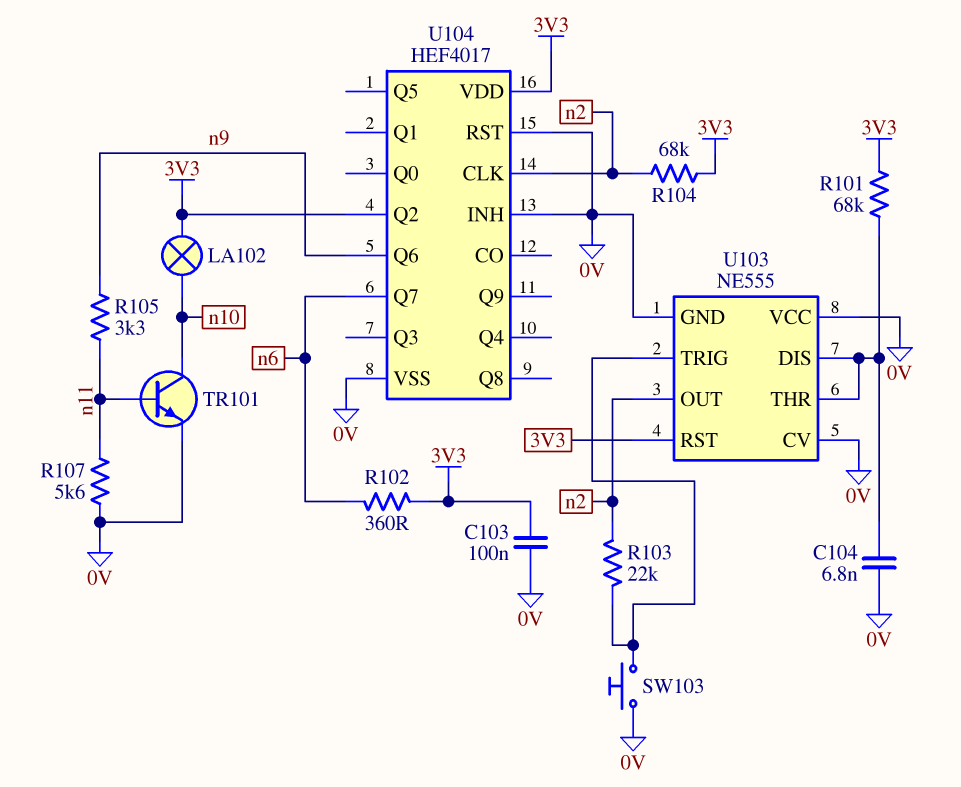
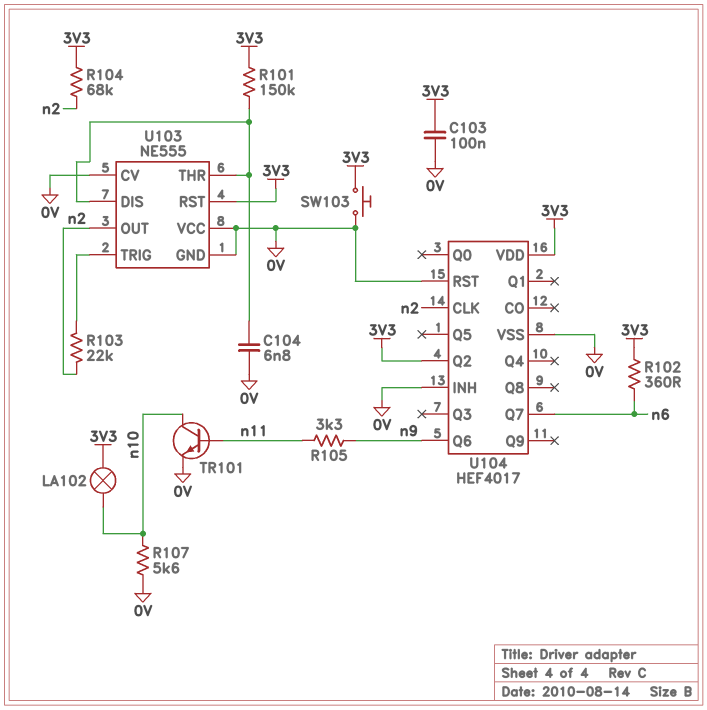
R101: 68k (3V3, U103/DIS) -> 150k (3V3, U103/DIS)
R107: 5.6k (0V, n11) -> 5.6k (0V, n10)
SW103: button (0V, U103/TRIG) -> button (0V, 3V3)

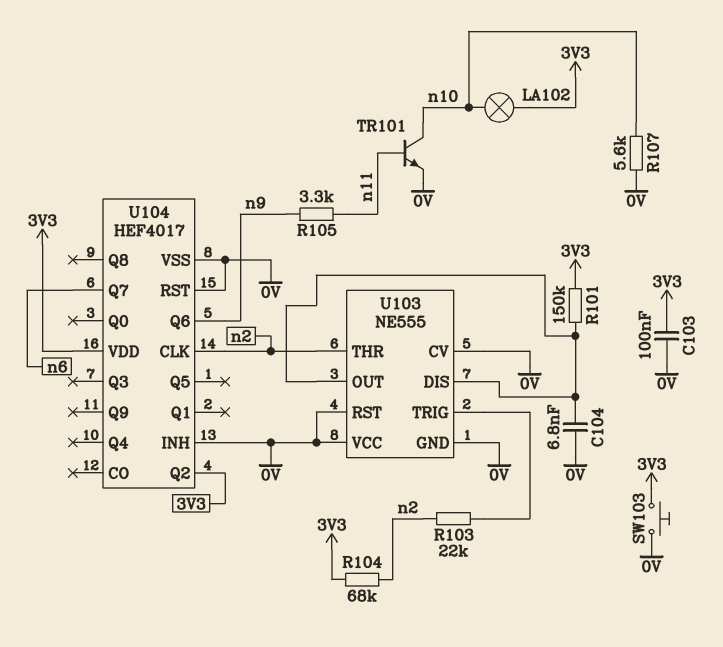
R102: 360 (3V3, n6) -> none
U103 pin OUT: n2 -> U103/DIS
U103 pin RST: 3V3 -> 0V
U103 pin THR: U103/DIS -> n2

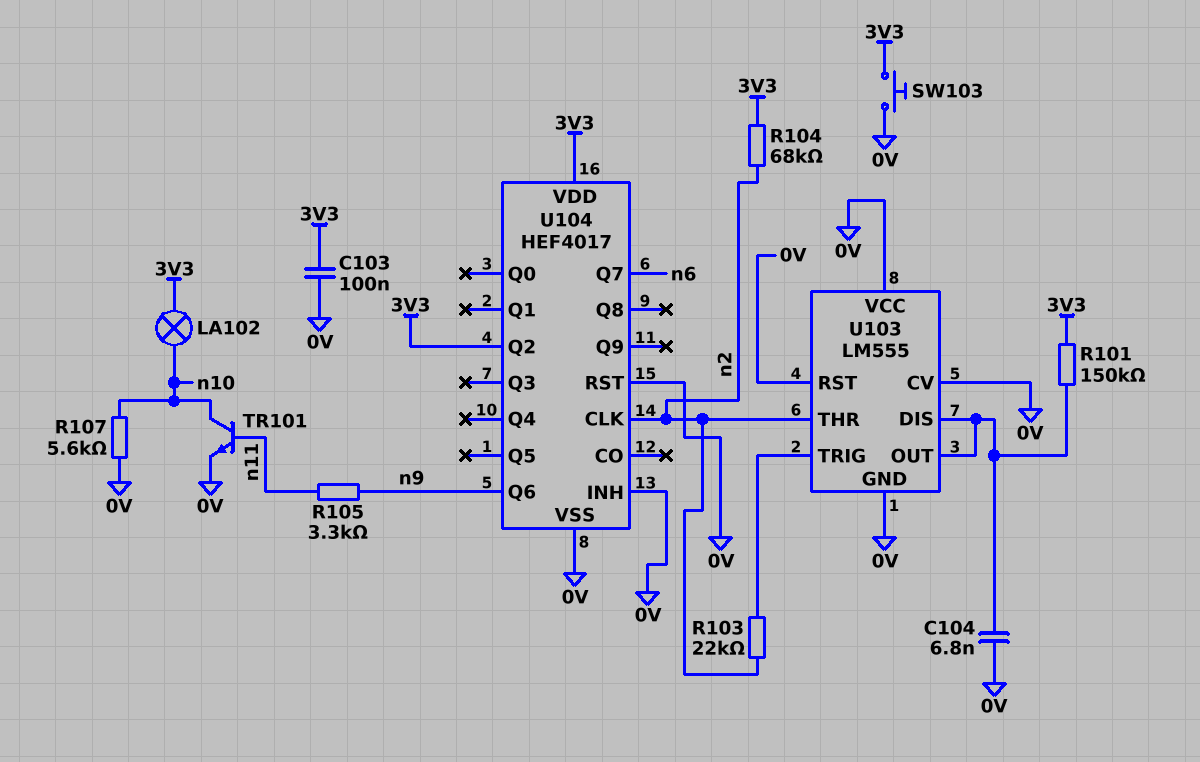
U103: NE555 -> LM555

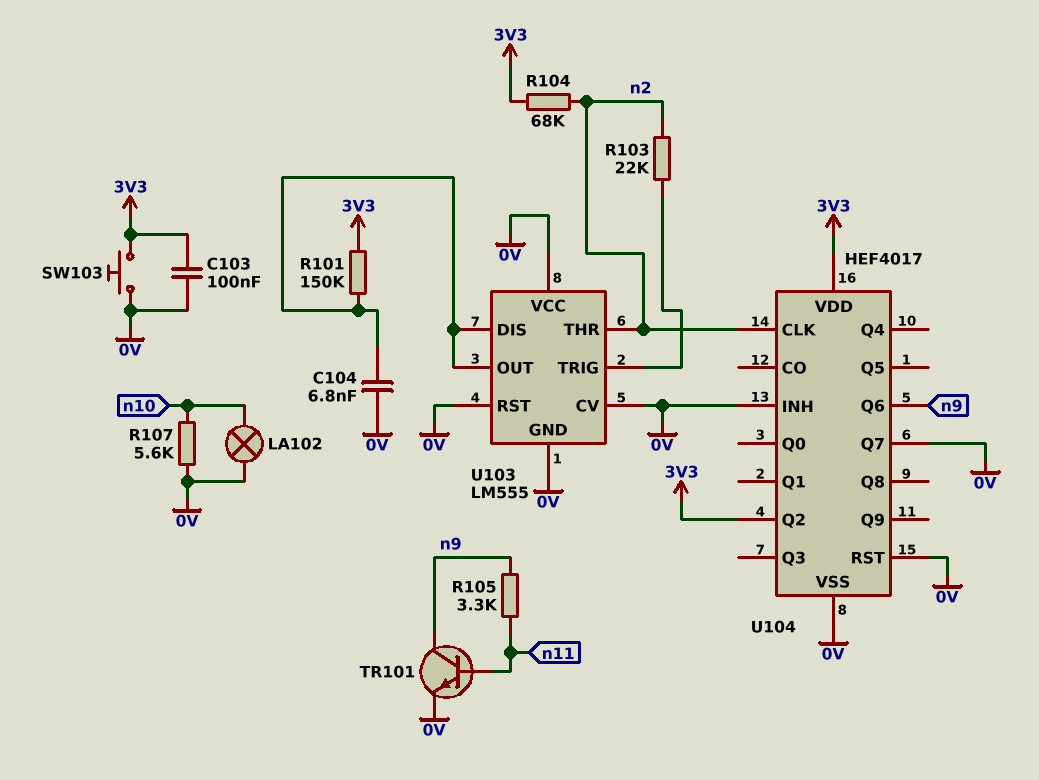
LA102: lamp (3V3, n10) -> lamp (0V, n10)
TR101: NPN (B n11, C n10, E 0V) -> NPN (B n11, C n9, E 0V)
U104 pin Q7: n6 -> 0V

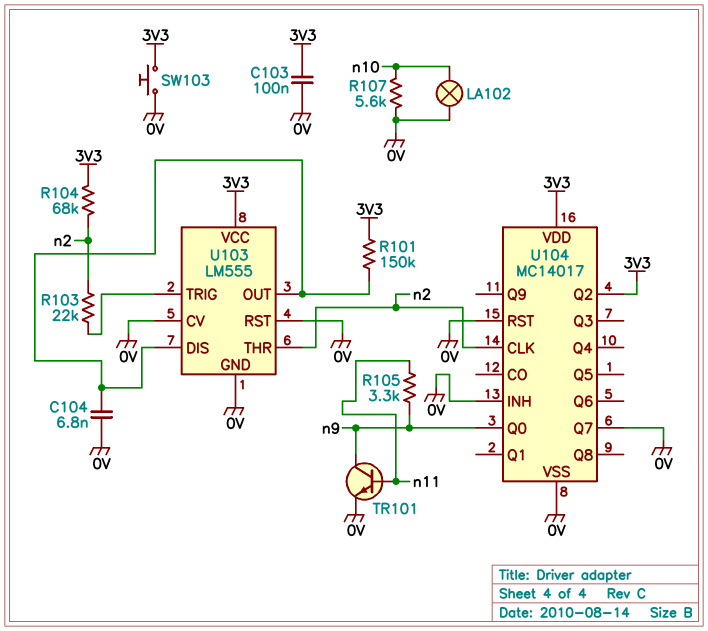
U103 pin VCC: 0V -> 3V3
U104: HEF4017 -> MC14017
U104 pin Q0: none -> n9
U104 pin Q6: n9 -> none

